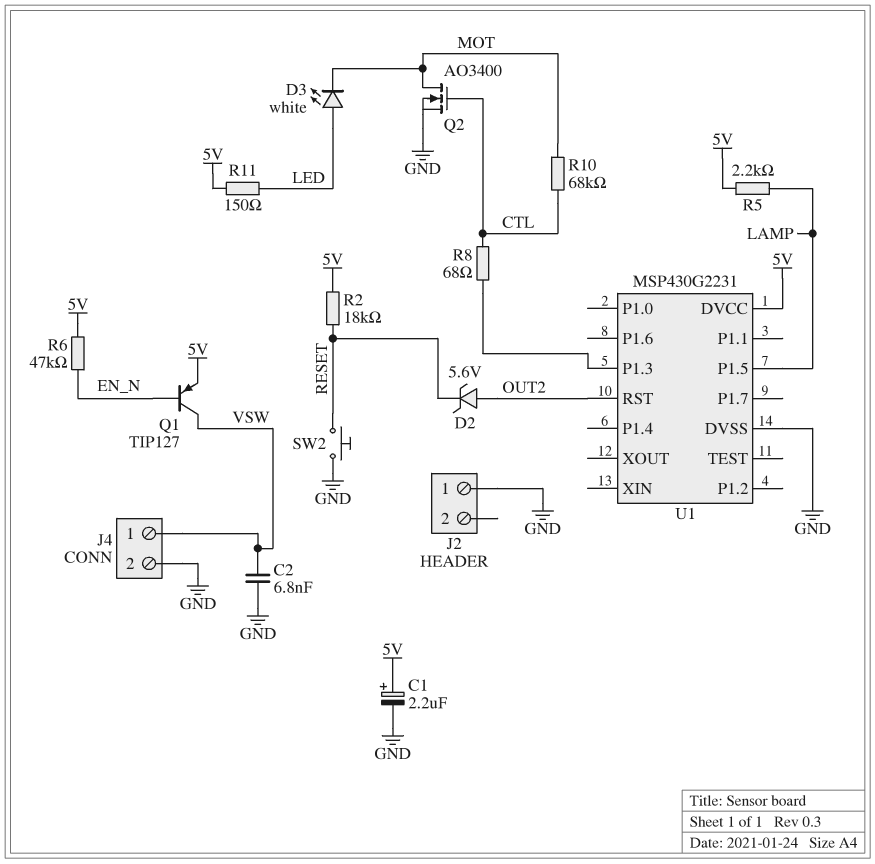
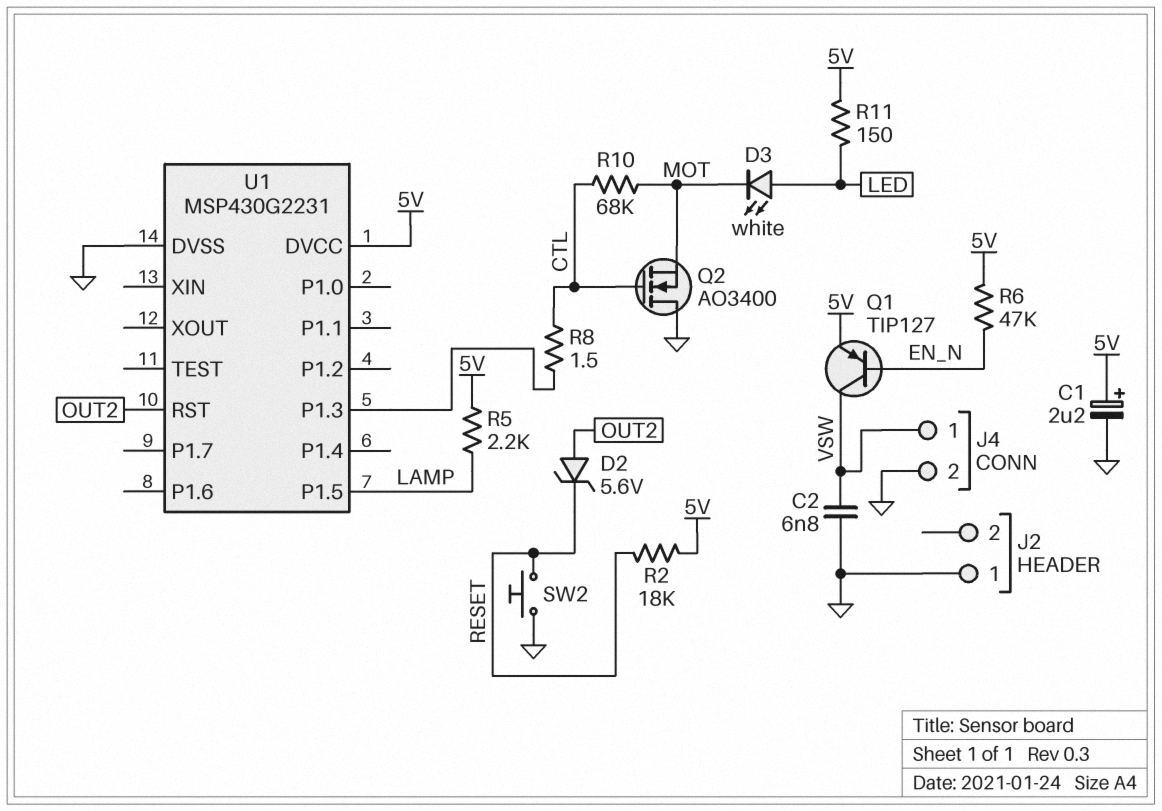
Q2: NMOS AO3400 (G CTL, D MOT, S GND) -> NMOS AO3400 (G CTL, D GND, S MOT)
R8: 68 (CTL, U1/P1.3) -> 1.5 (CTL, U1/P1.3)

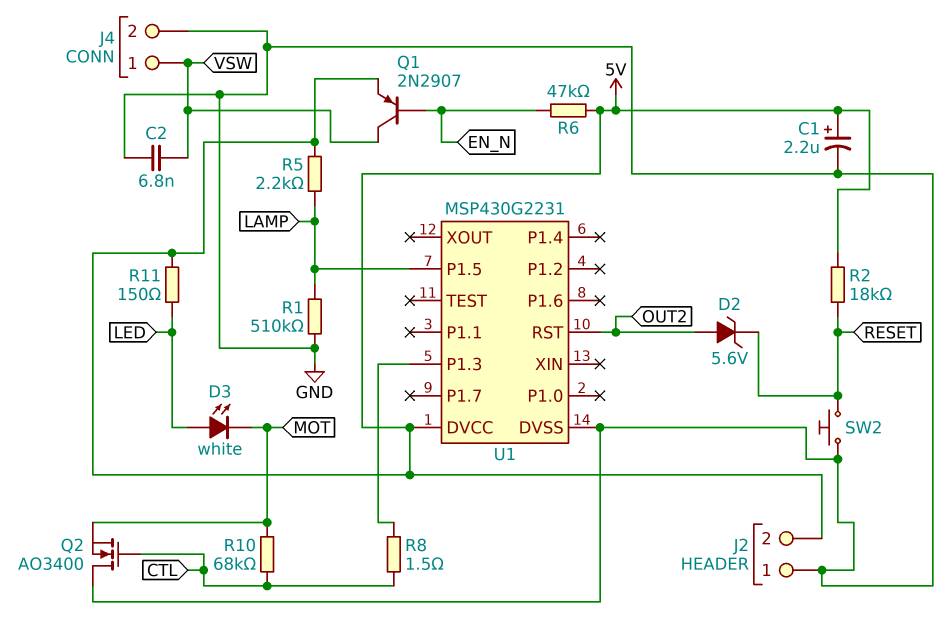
J2 pin 2: none -> 5V
Q1: PNP TIP127 (B EN_N, C VSW, E 5V) -> PNP 2N2907 (B EN_N, C VSW, E 5V)
R1: none -> 510k (GND, LAMP)

